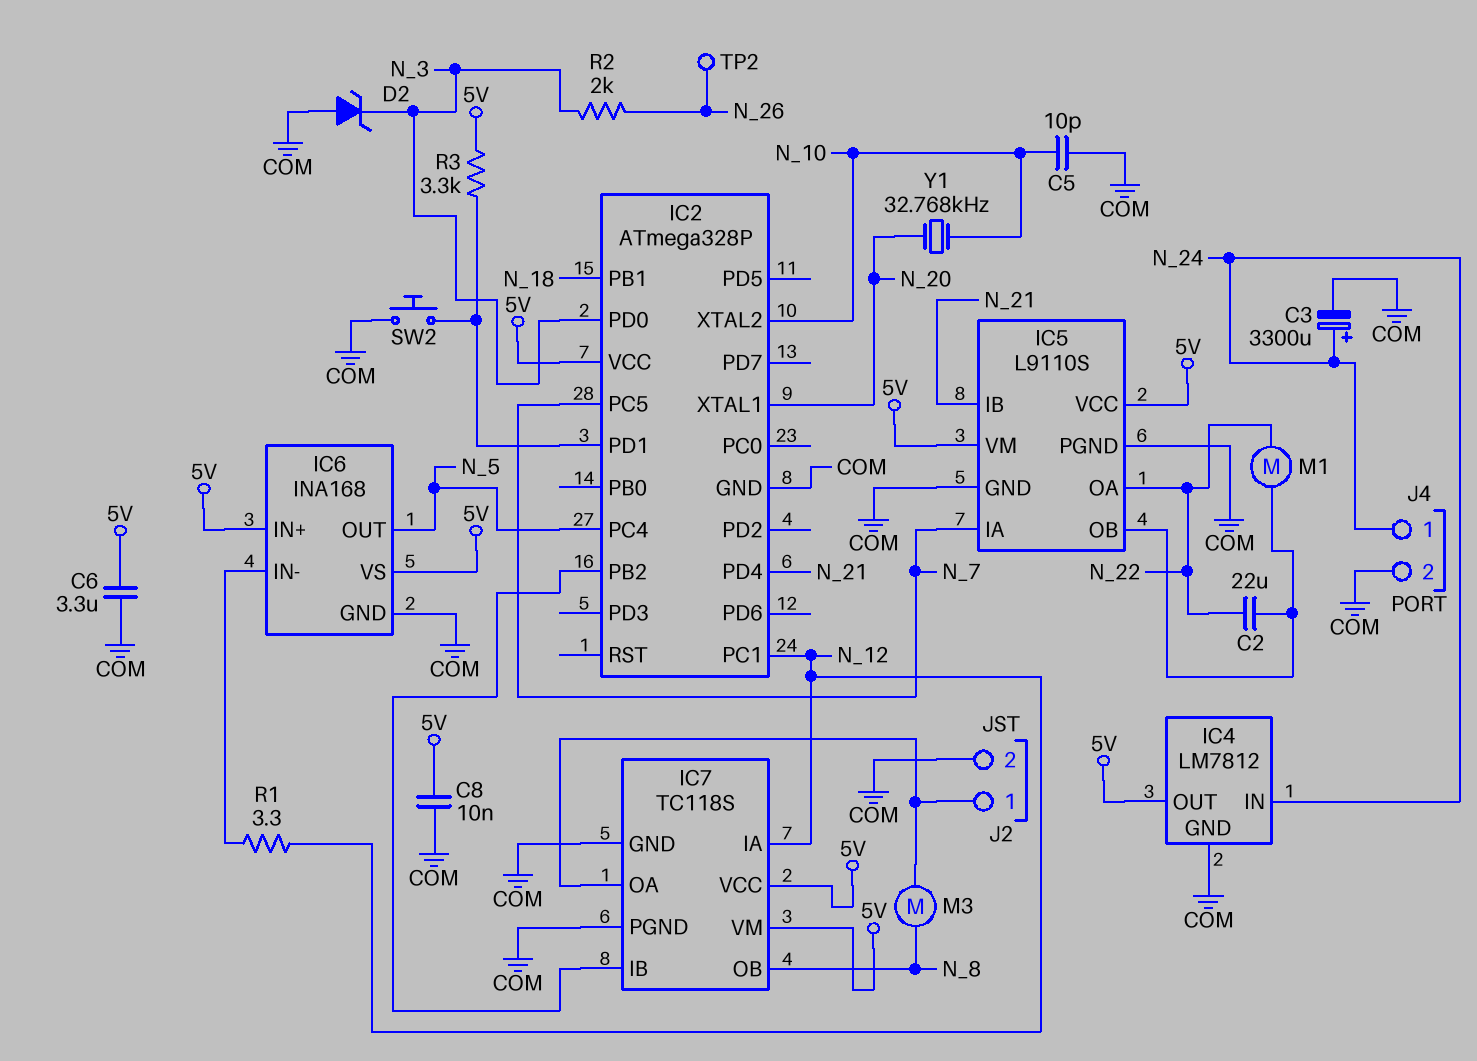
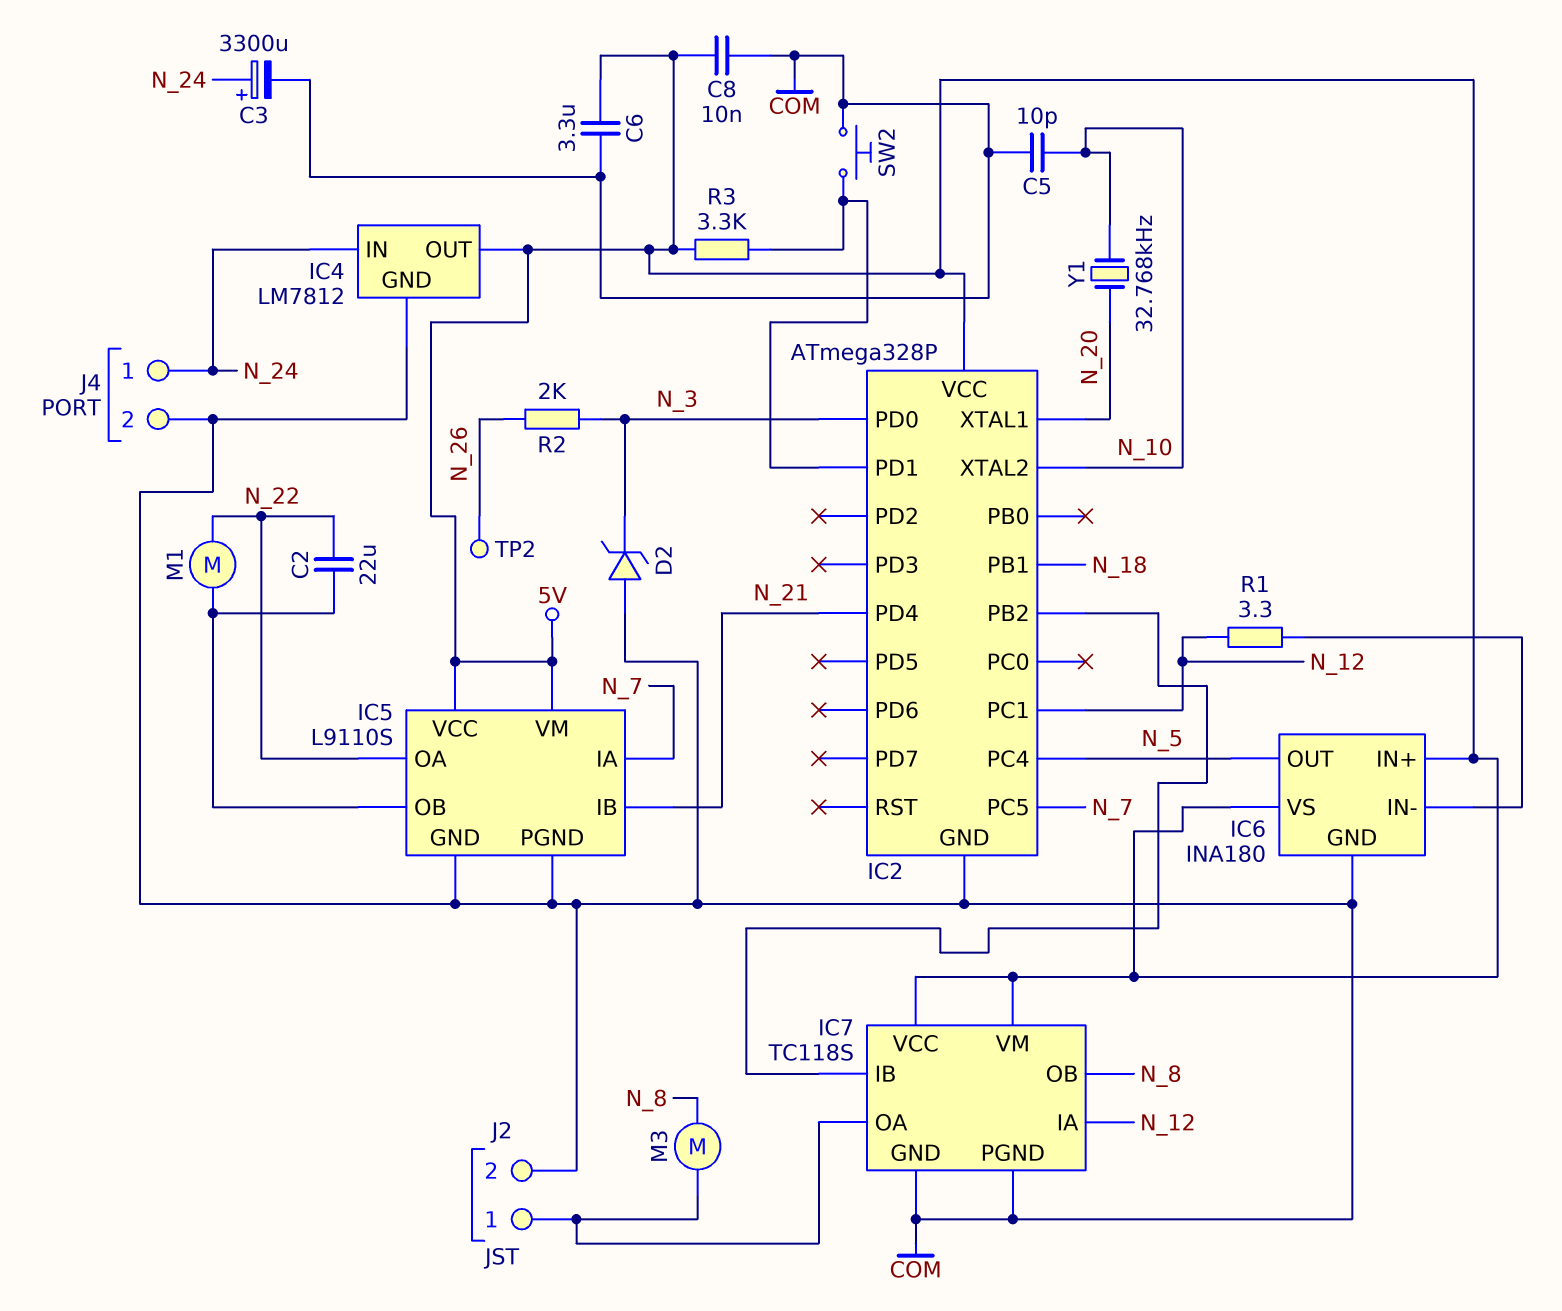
IC6: INA168 -> INA180

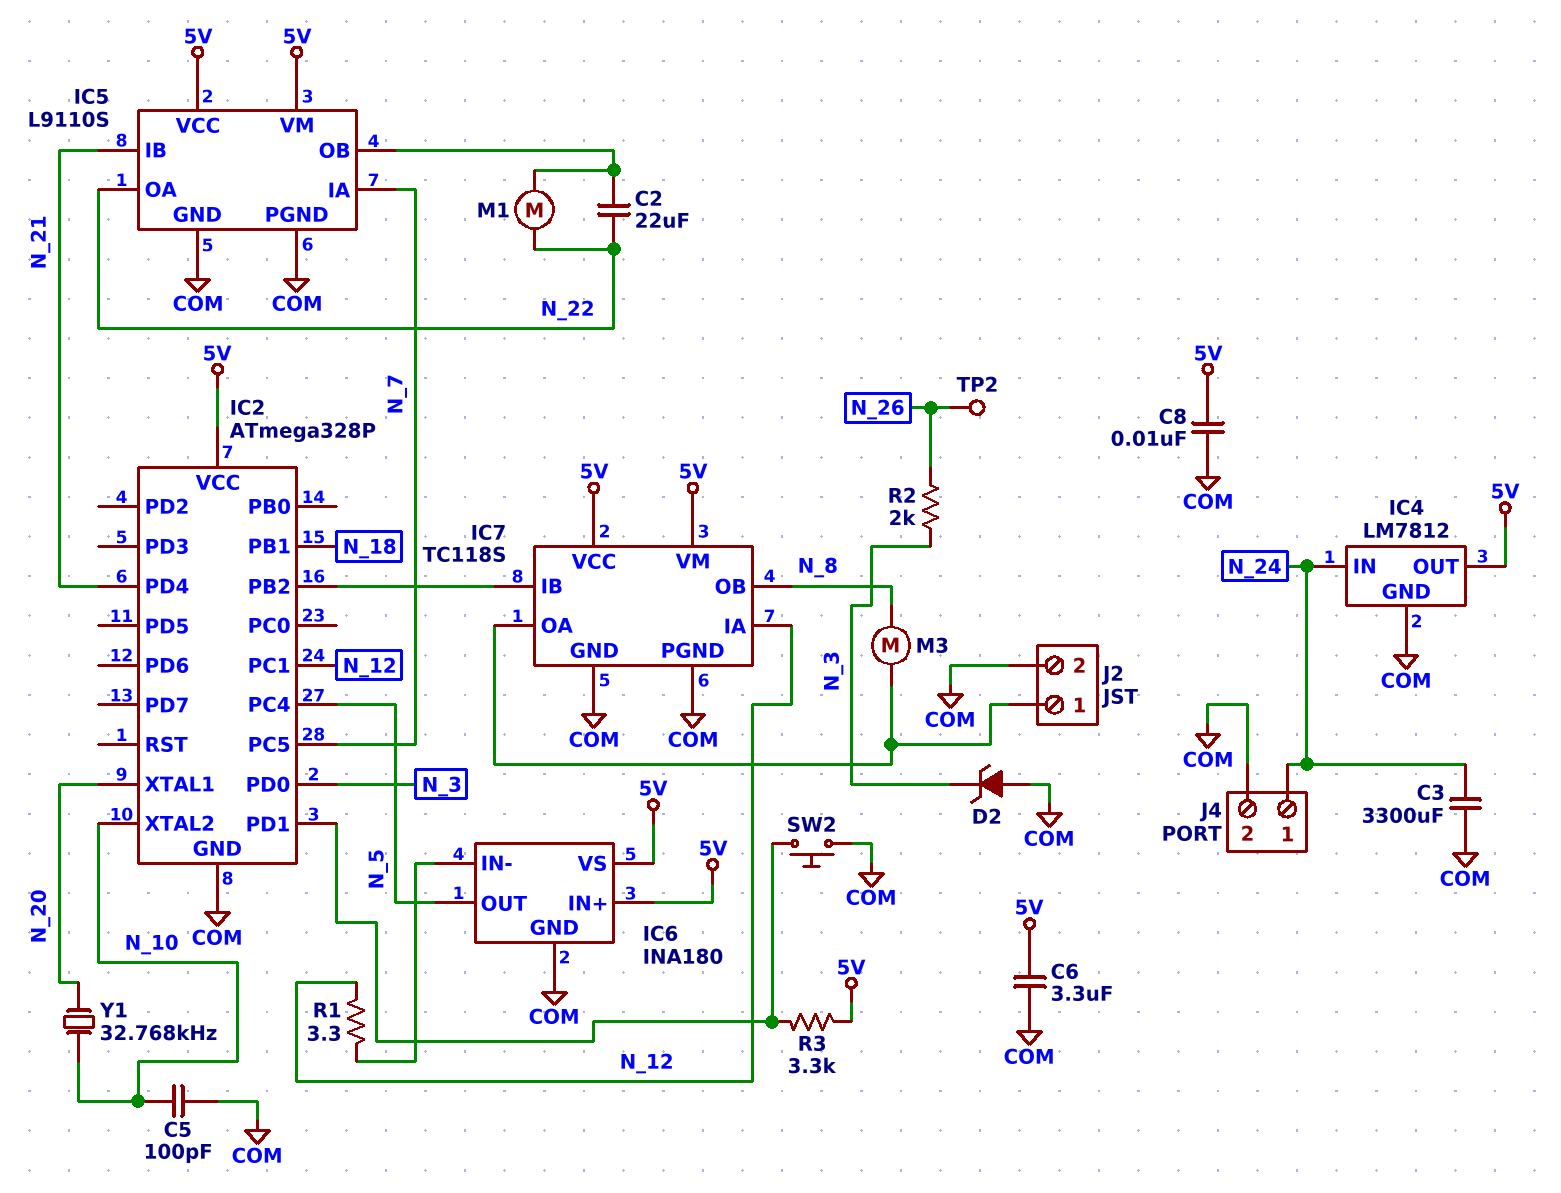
C3: 3300uF (plus N_24, minus COM) -> 3300uF (COM, N_24)
C5: 10pF (COM, N_10) -> 100pF (COM, N_10)

